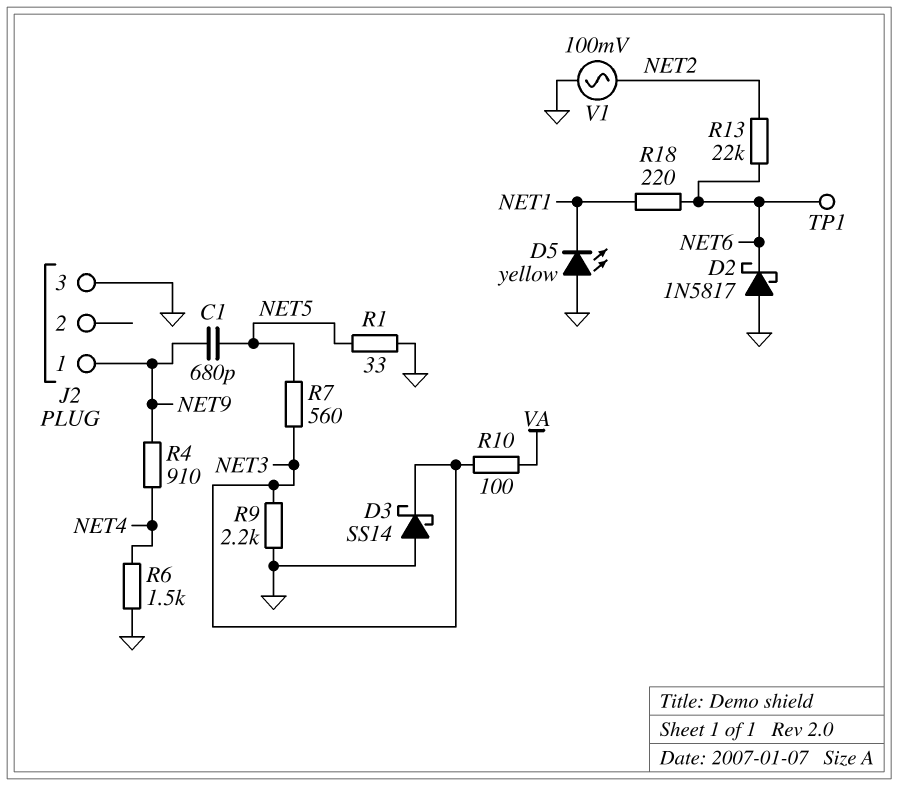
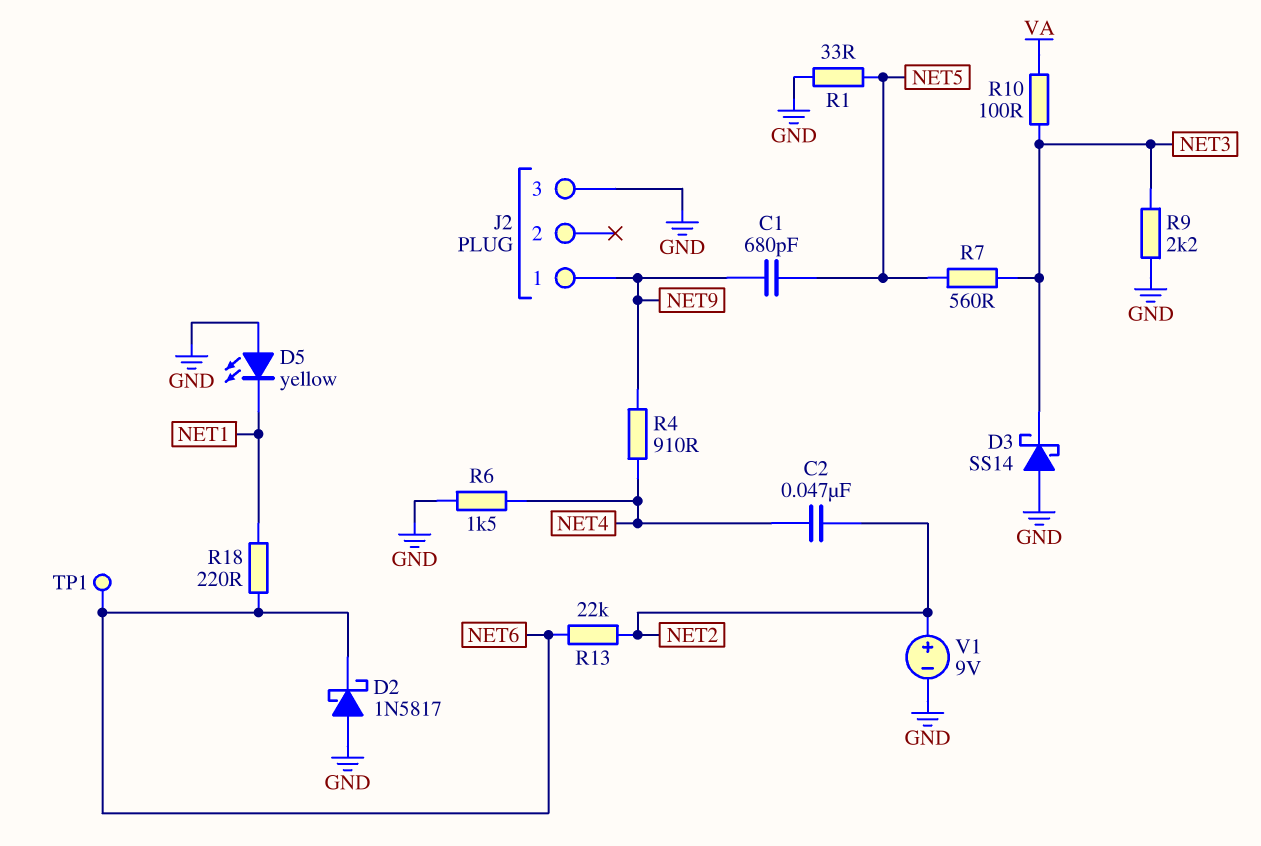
C2: none -> 47nF (NET2, NET4)
V1: AC 100mV (GND, NET2) -> 9V (plus NET2, minus GND)

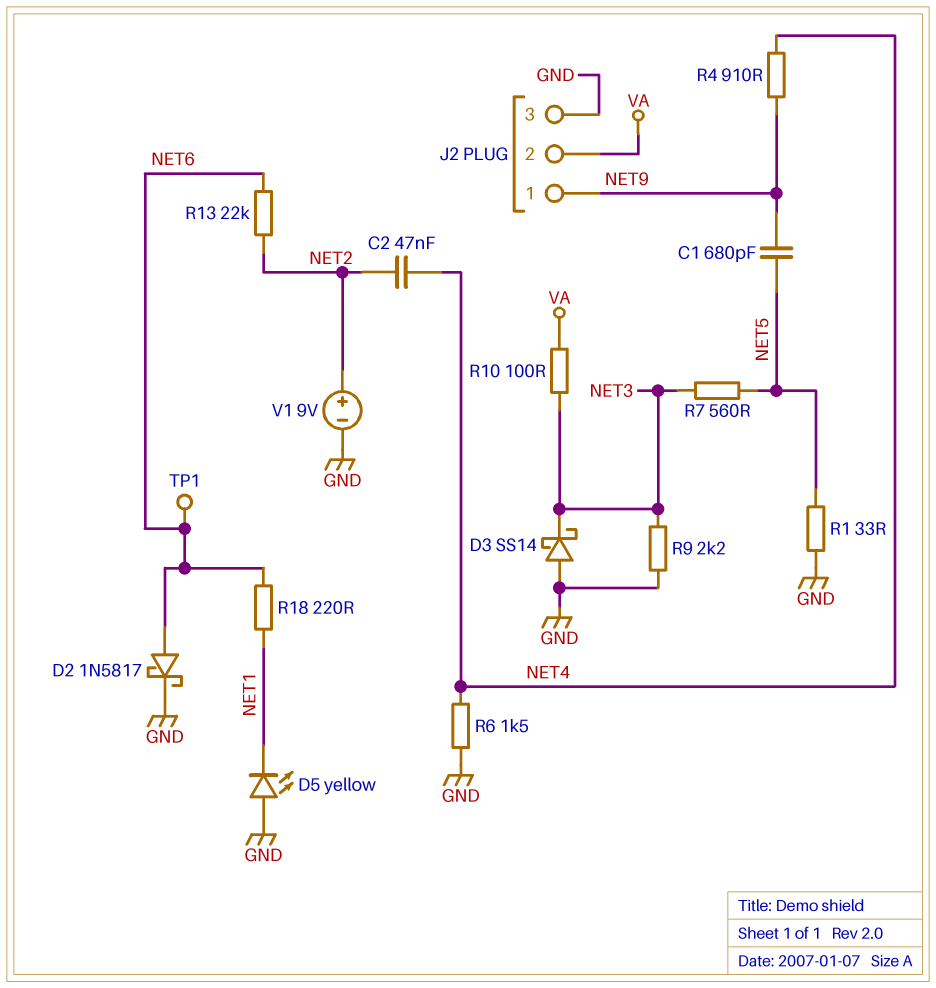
D2: schottky 1N5817 (A GND, K NET6) -> schottky 1N5817 (A NET6, K GND)
J2 pin 2: none -> VA

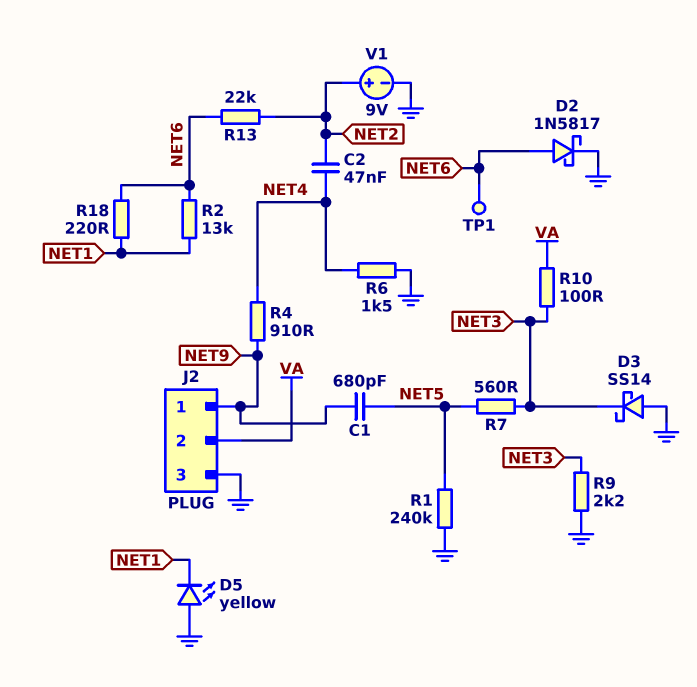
R1: 33 (GND, NET5) -> 240k (GND, NET5)
R2: none -> 13k (NET1, NET6)

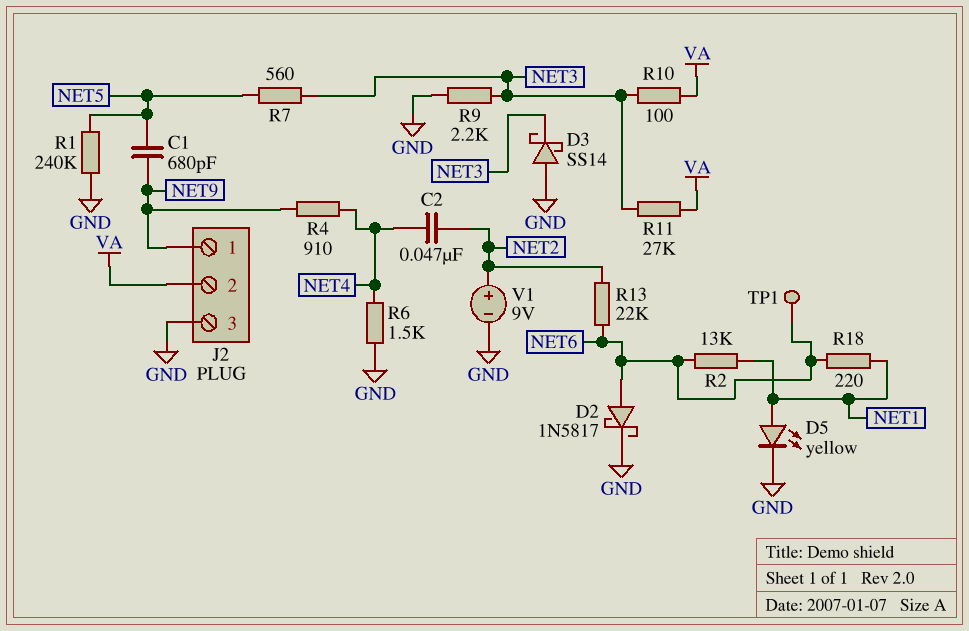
D5: LED yellow (A GND, K NET1) -> LED yellow (A NET1, K GND)
R11: none -> 27k (NET3, VA)

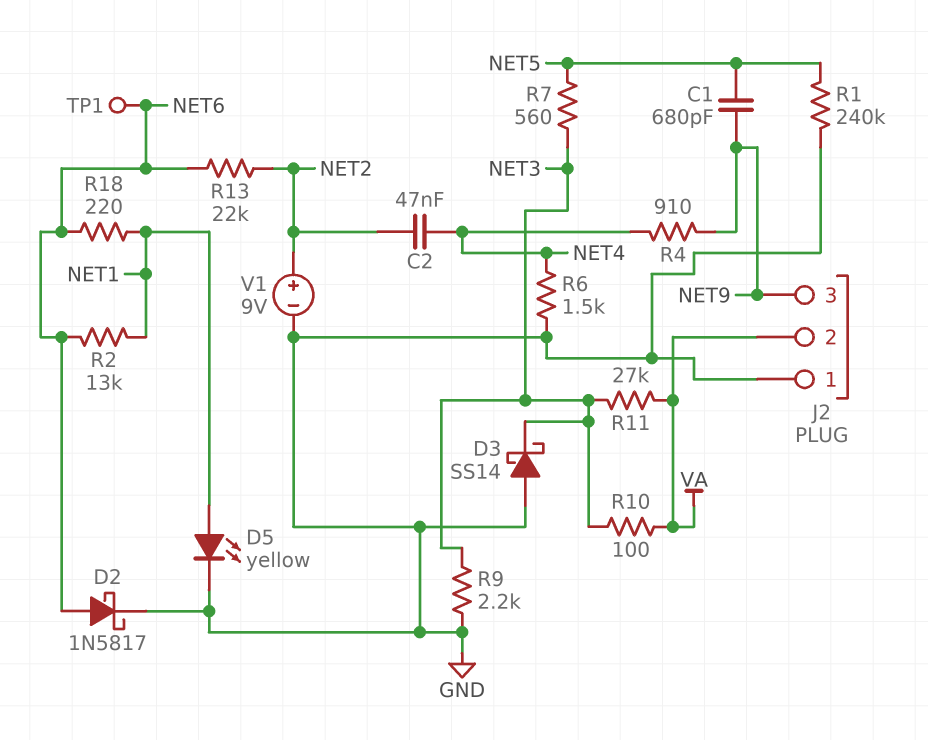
J2 pin 1: NET9 -> GND
J2 pin 3: GND -> NET9

